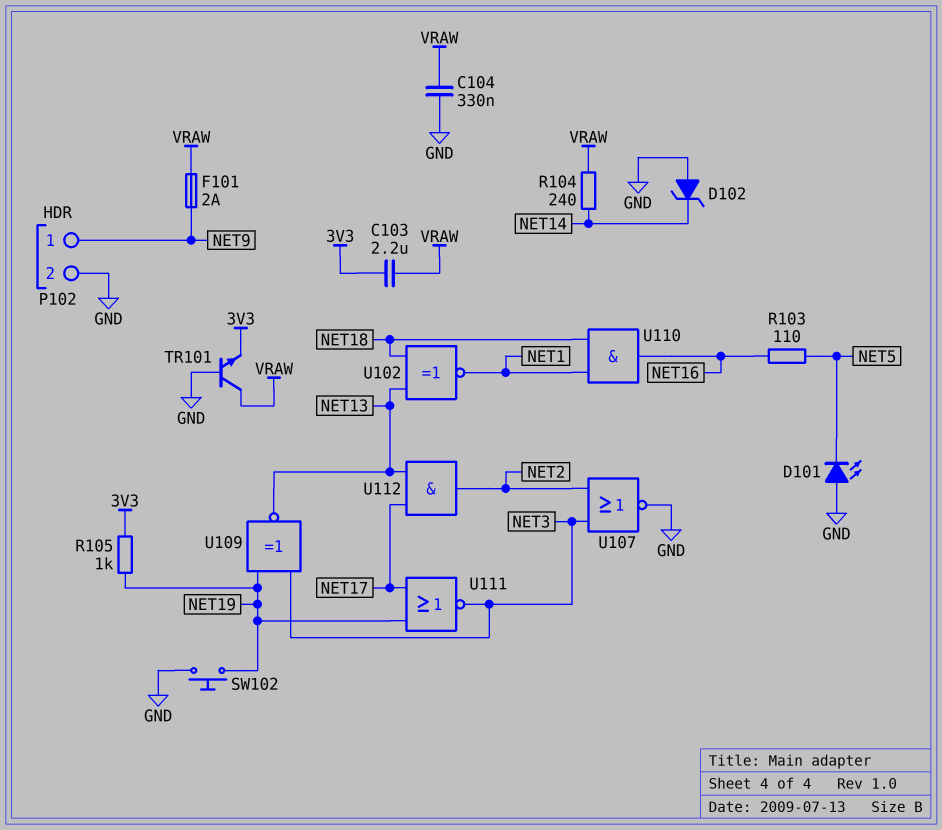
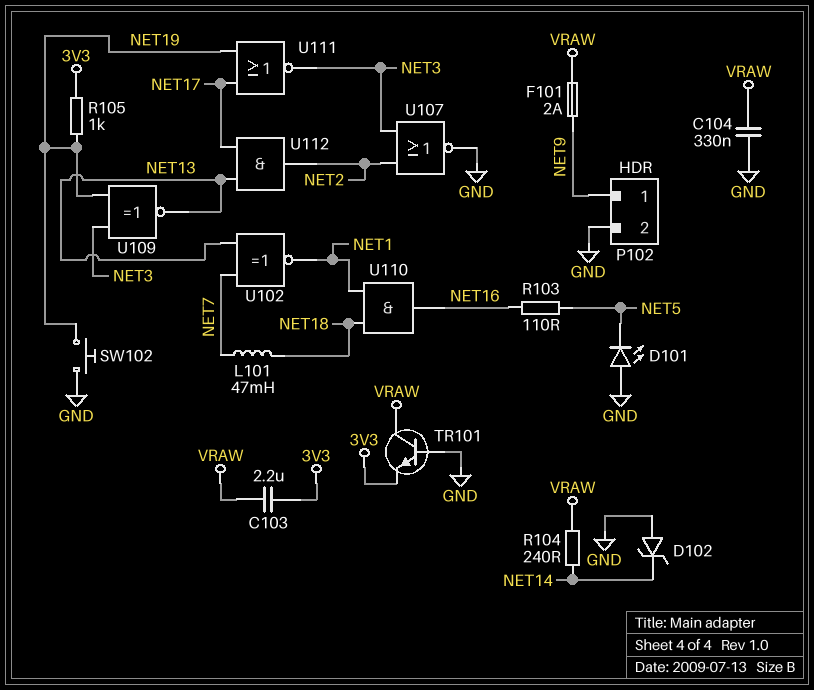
L101: none -> 47mH (NET7, NET18)
U102: XNOR (in NET13, in NET18, out NET1) -> XNOR (in NET7, in NET13, out NET1)

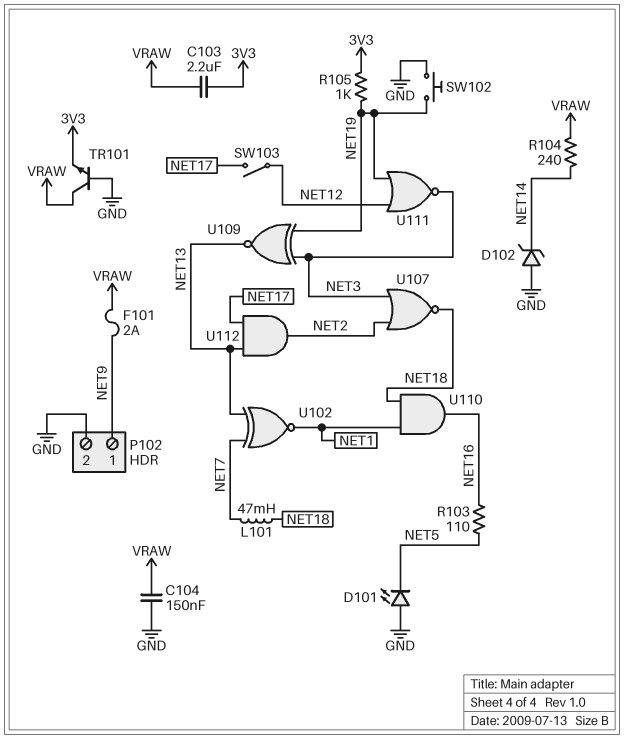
C104: 330nF (GND, VRAW) -> 150nF (GND, VRAW)
SW103: none -> switch (NET12, NET17)
U107: NOR (in NET2, in NET3, out GND) -> NOR (in NET2, in NET3, out NET18)
U111: NOR (in NET17, in NET19, out NET3) -> NOR (in NET12, in NET19, out NET3)

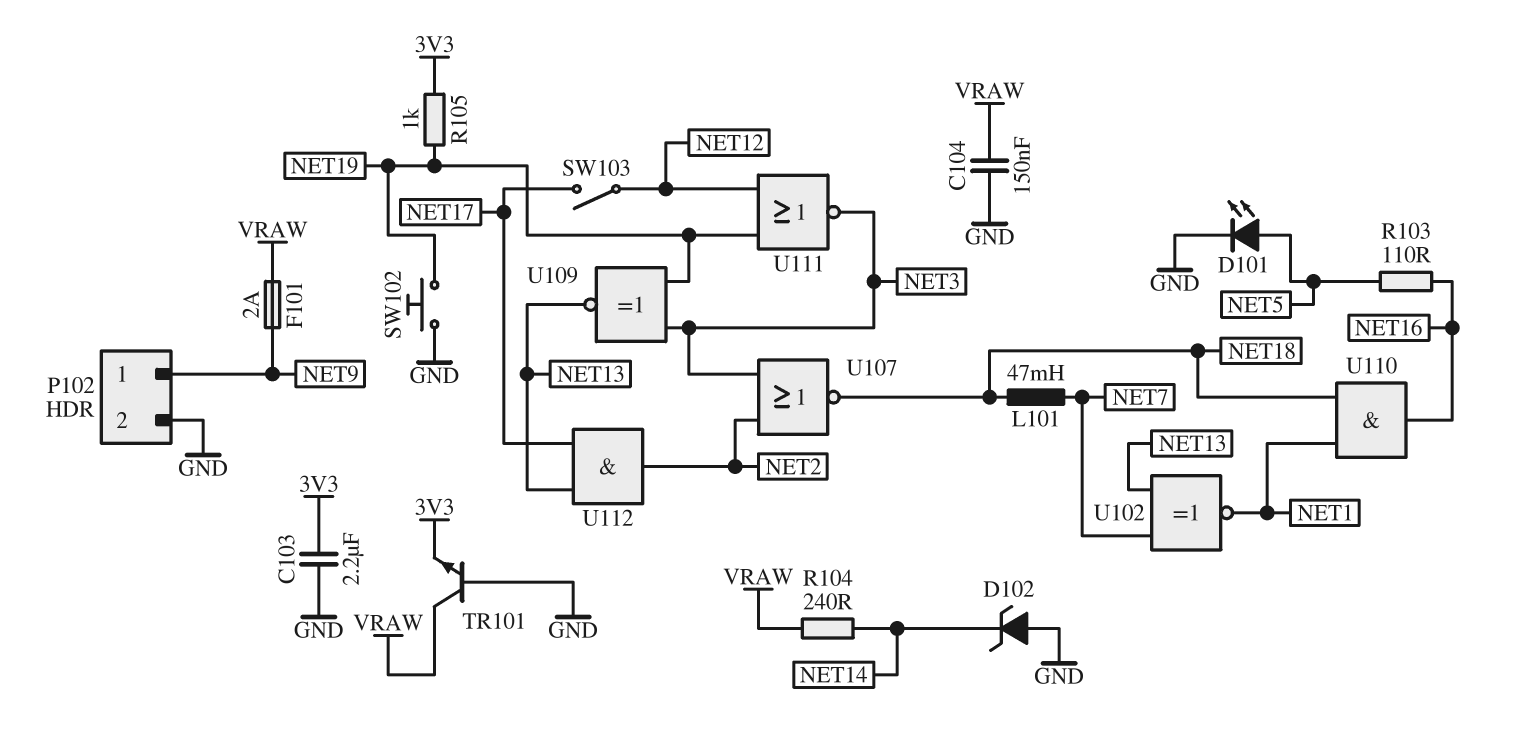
C103: 2.2uF (3V3, VRAW) -> 2.2uF (3V3, GND)
D101: LED (A GND, K NET5) -> LED (A NET5, K GND)

